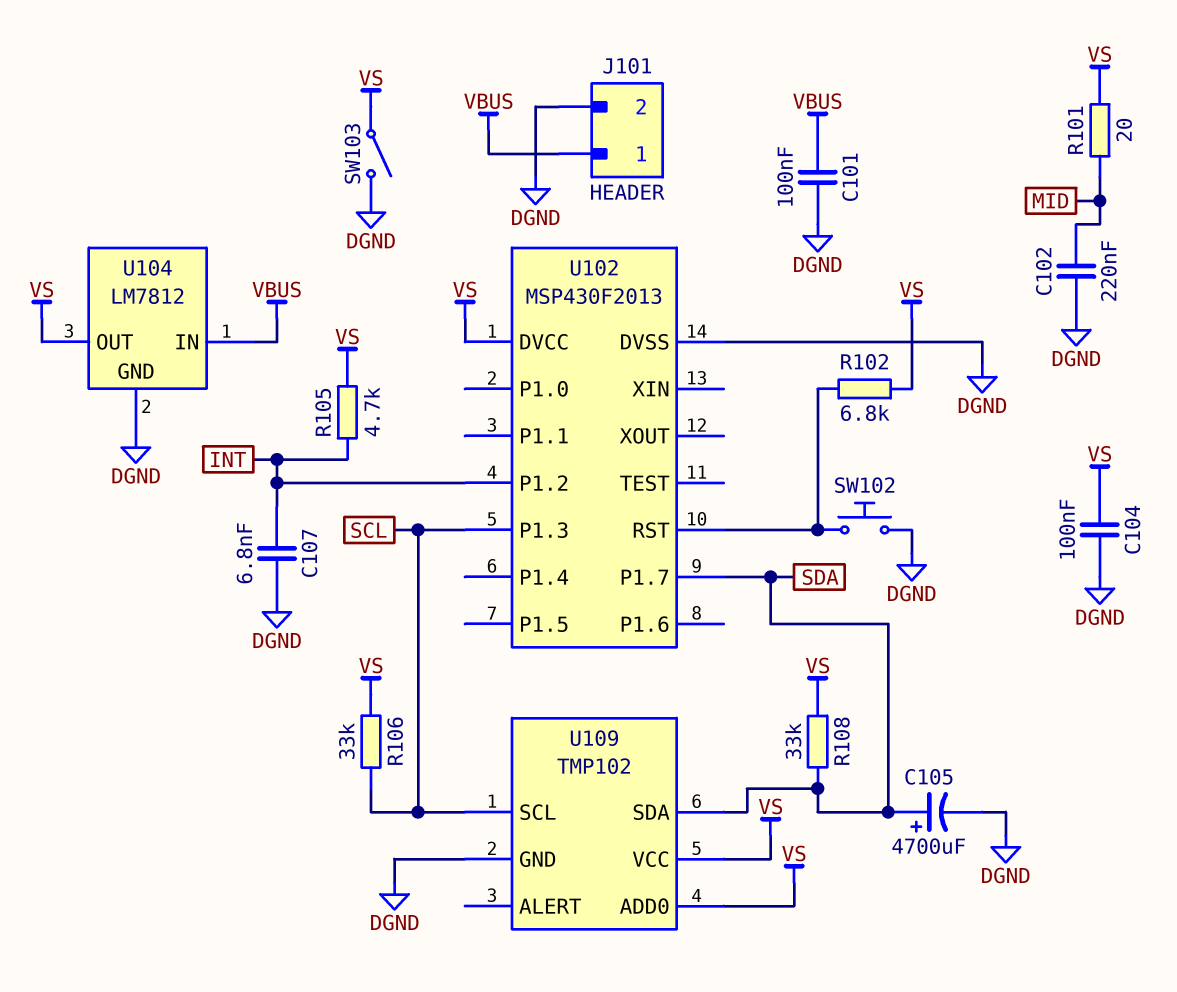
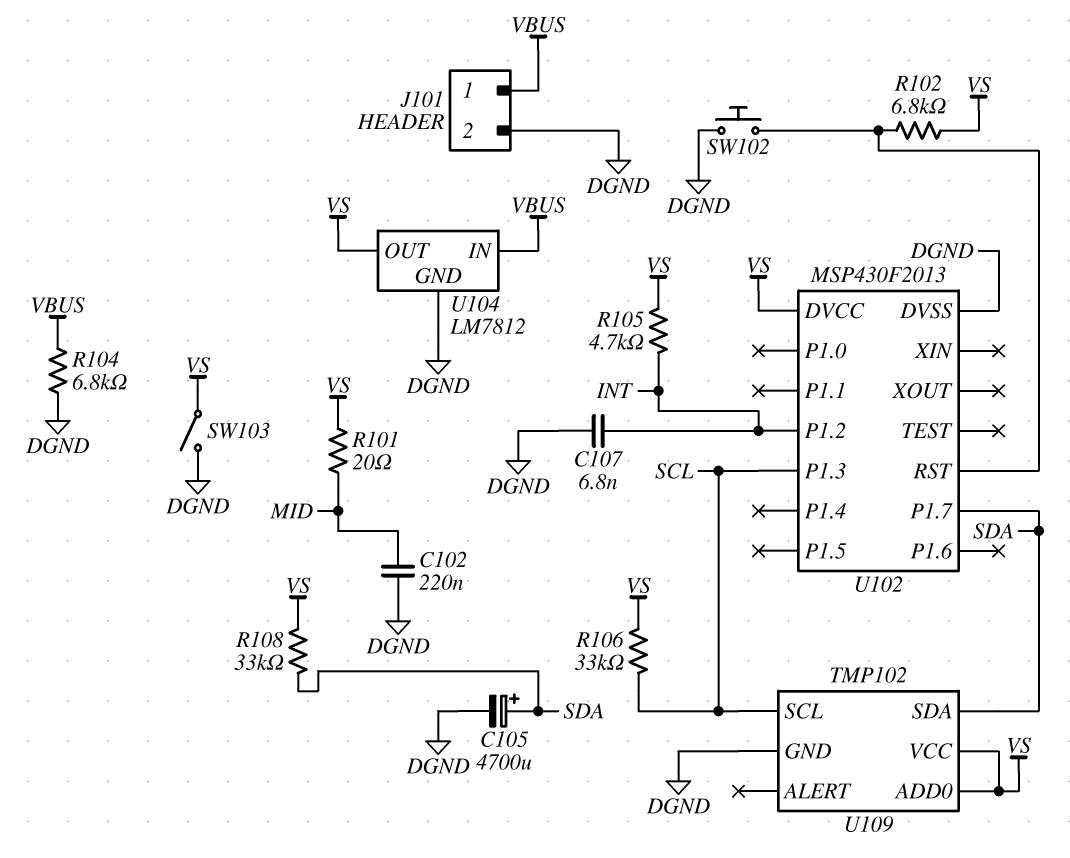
C101: 100nF (DGND, VBUS) -> none
C104: 100nF (DGND, VS) -> none
R104: none -> 6.8k (DGND, VBUS)

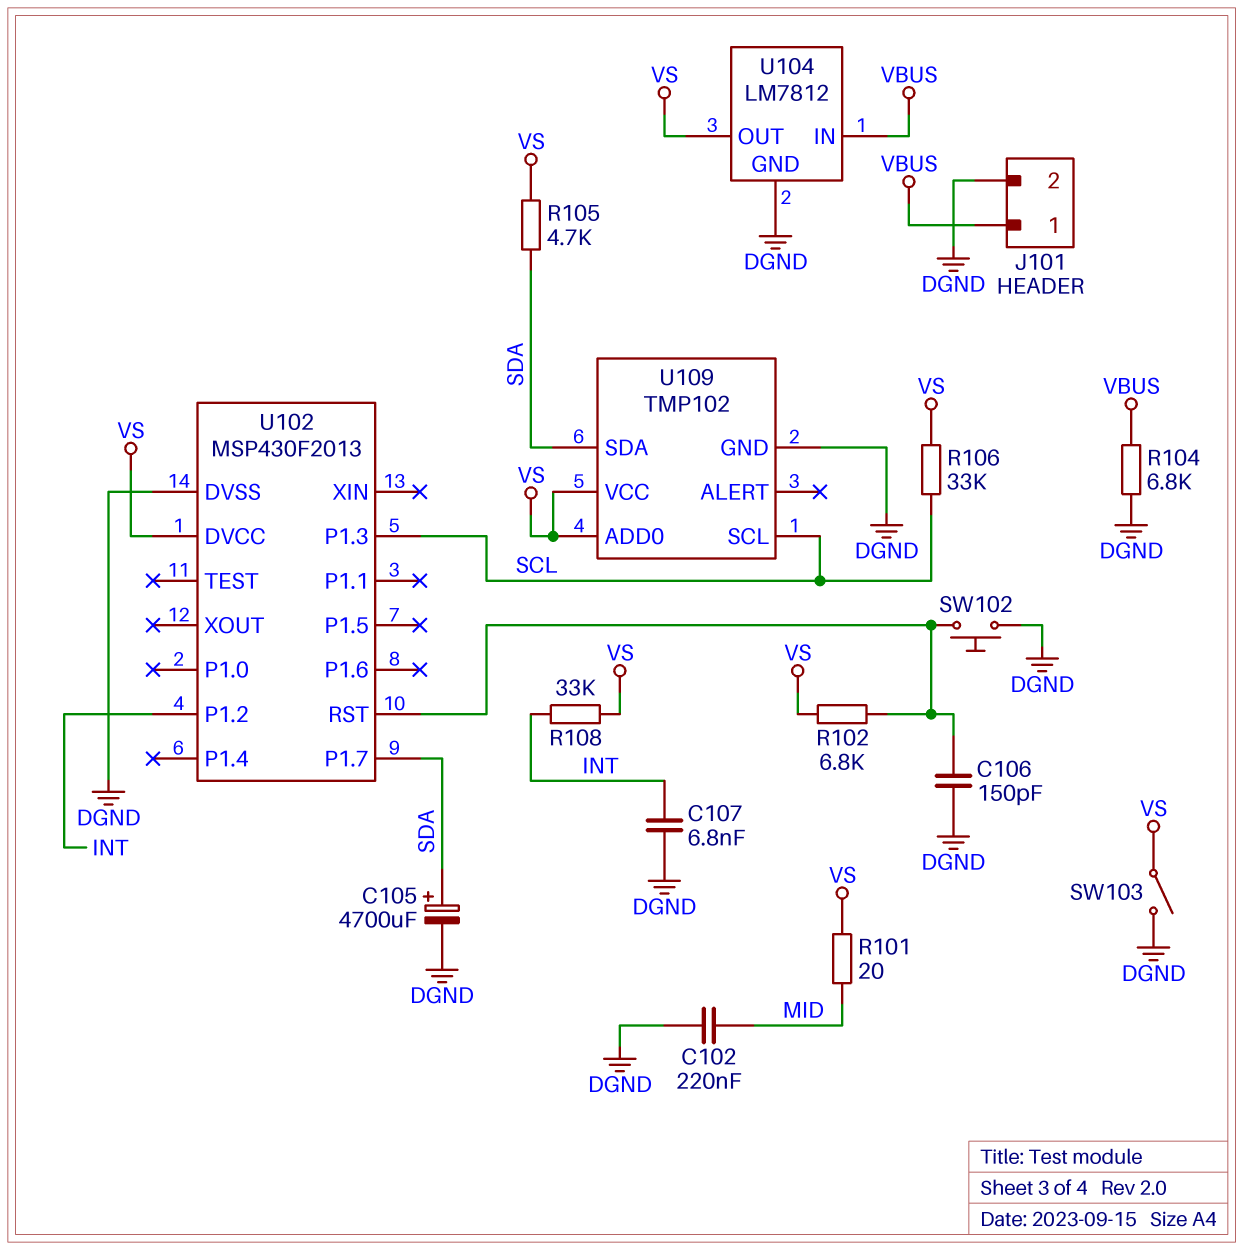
C106: none -> 150pF (DGND, U102/RST)
R105: 4.7k (INT, VS) -> 4.7k (SDA, VS)
R108: 33k (SDA, VS) -> 33k (INT, VS)

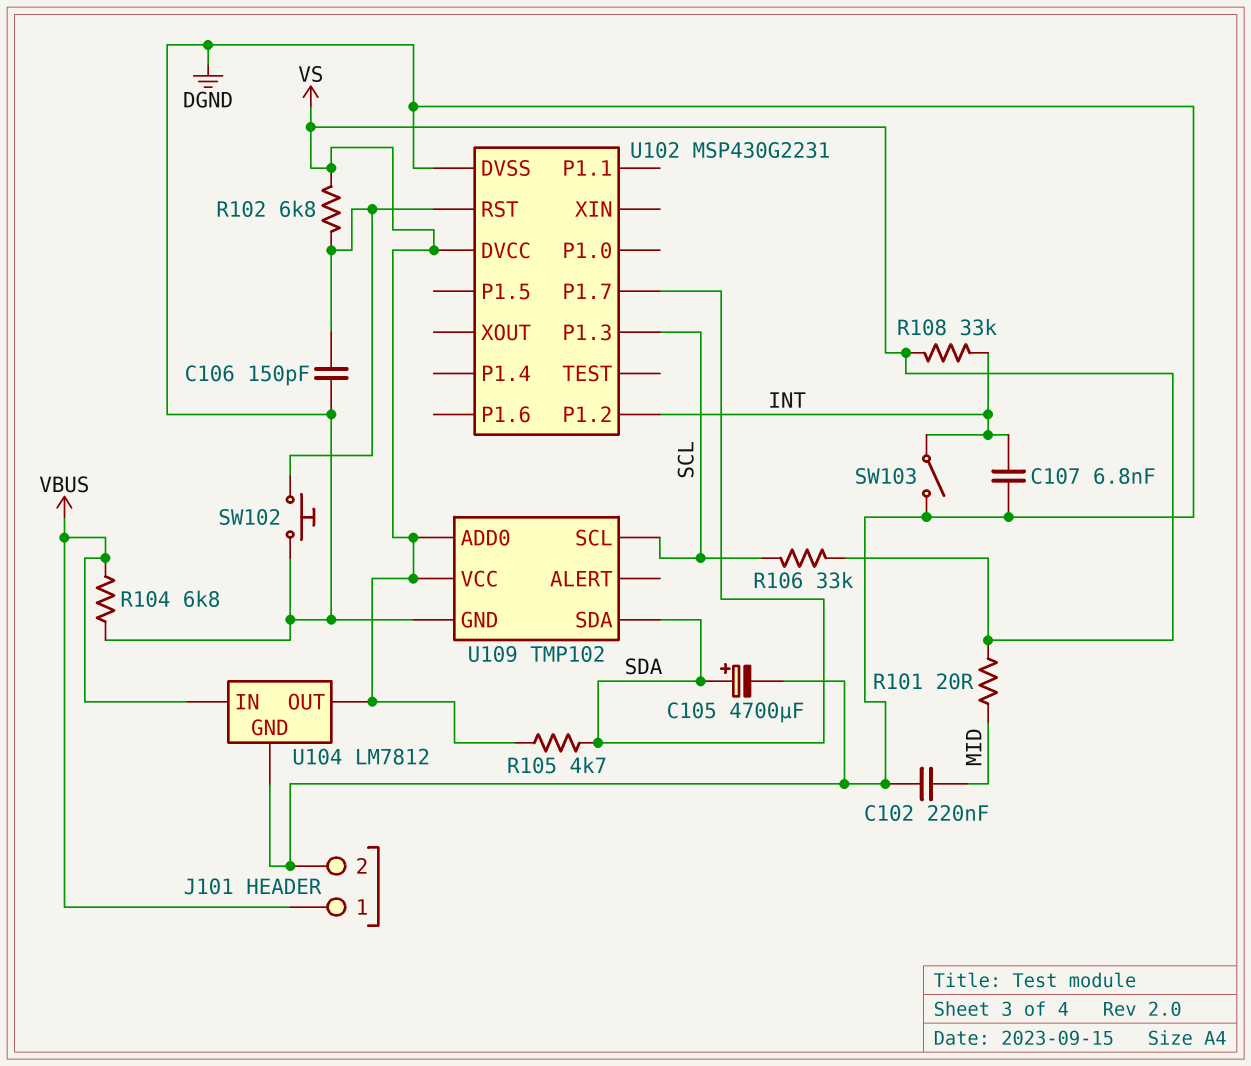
SW103: switch (DGND, VS) -> switch (DGND, INT)
U102: MSP430F2013 -> MSP430G2231

